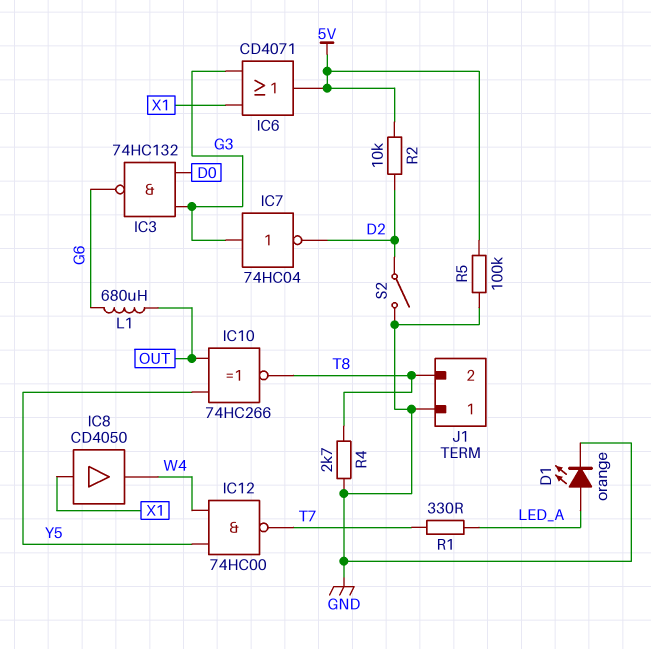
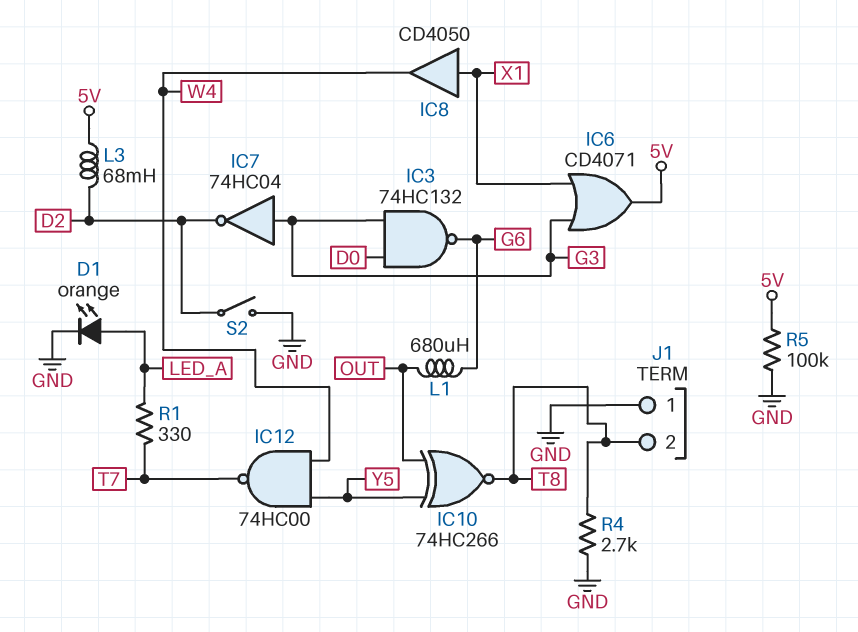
L3: none -> 68mH (5V, D2)
R2: 10k (5V, D2) -> none

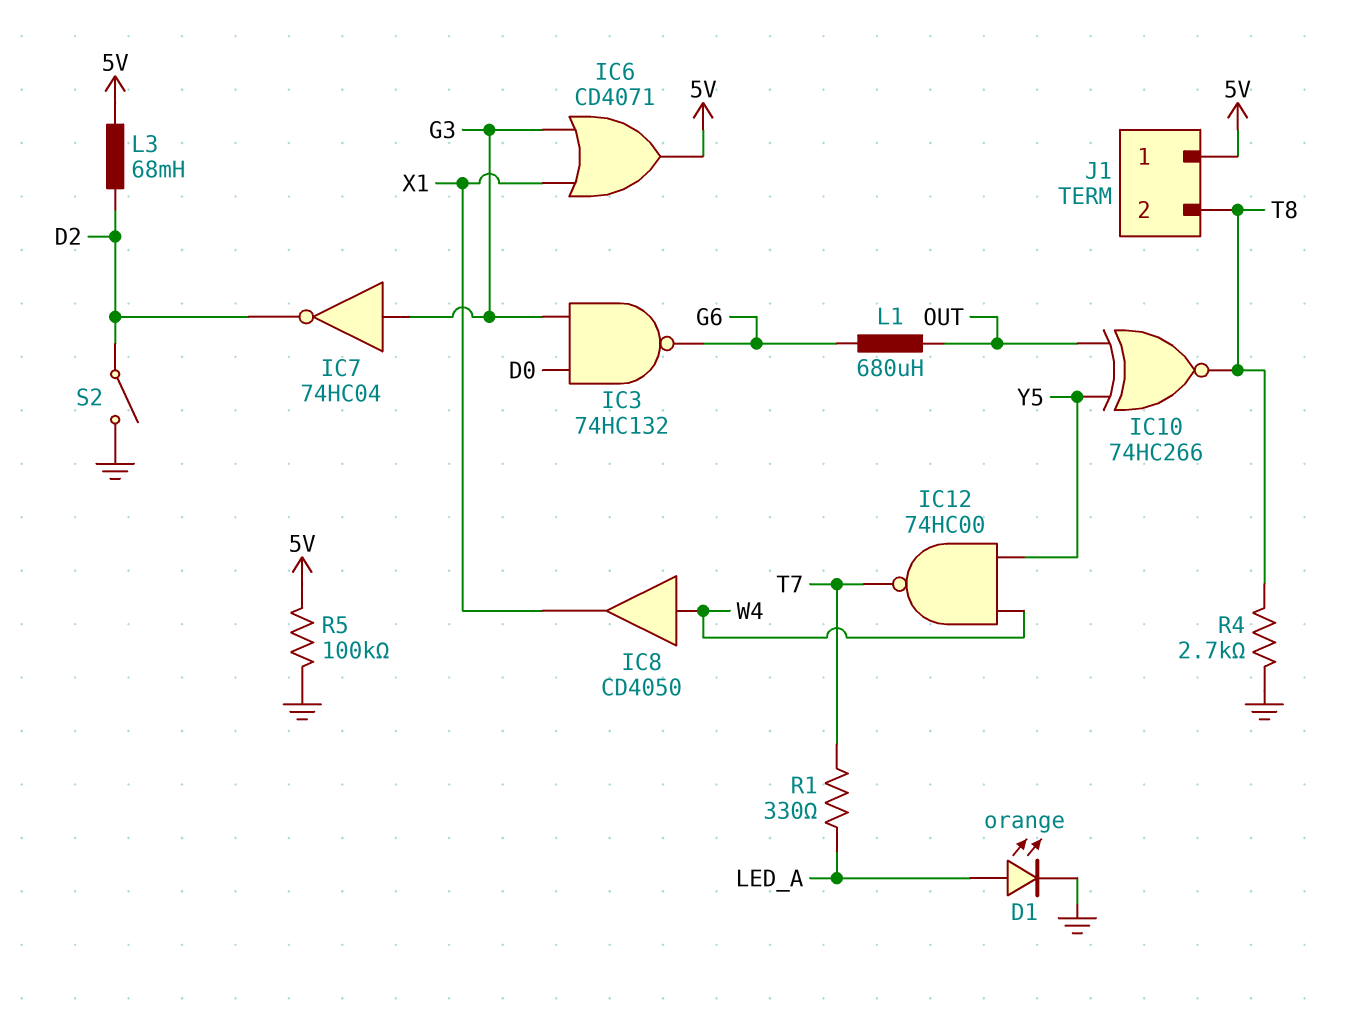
IC8: buffer CD4050 (in X1, out W4) -> buffer CD4050 (in W4, out X1)
J1 pin 1: GND -> 5V

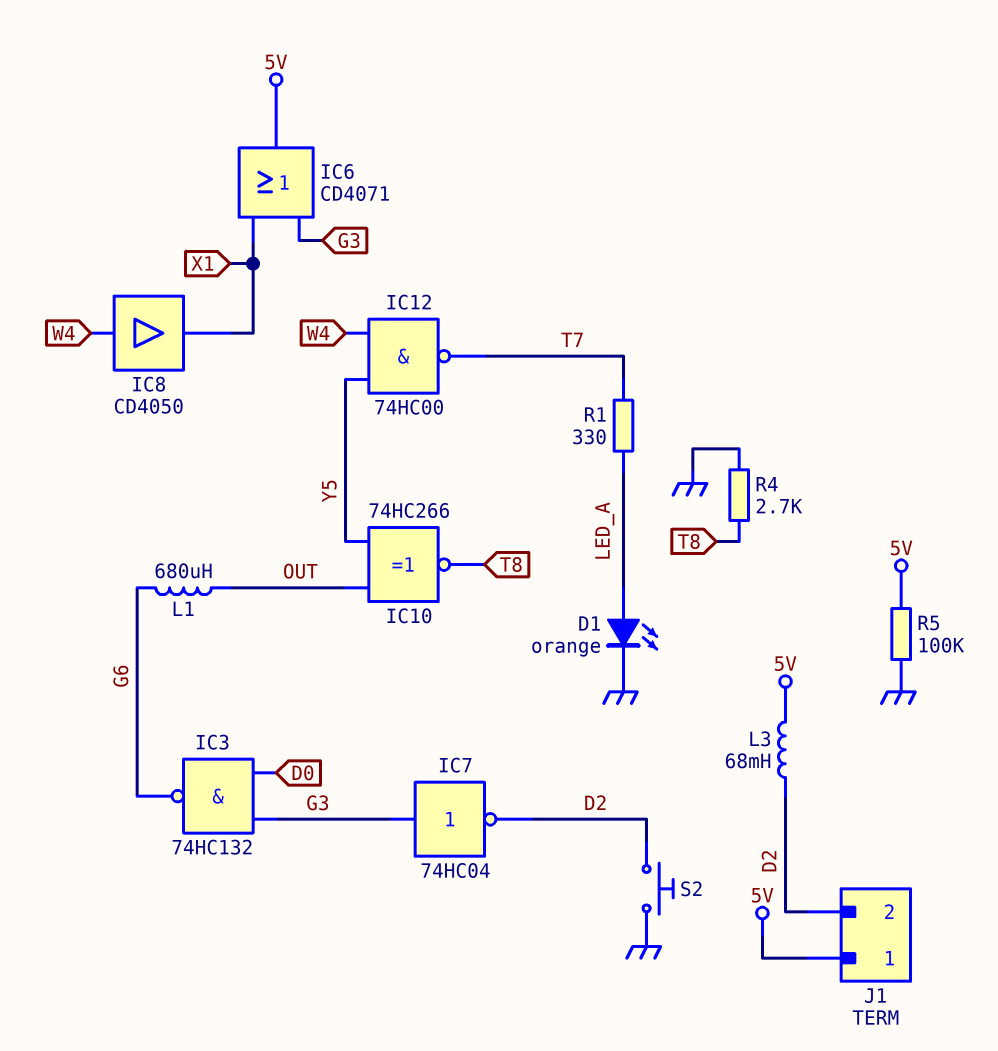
J1 pin 2: T8 -> D2
S2: switch (D2, GND) -> button (D2, GND)

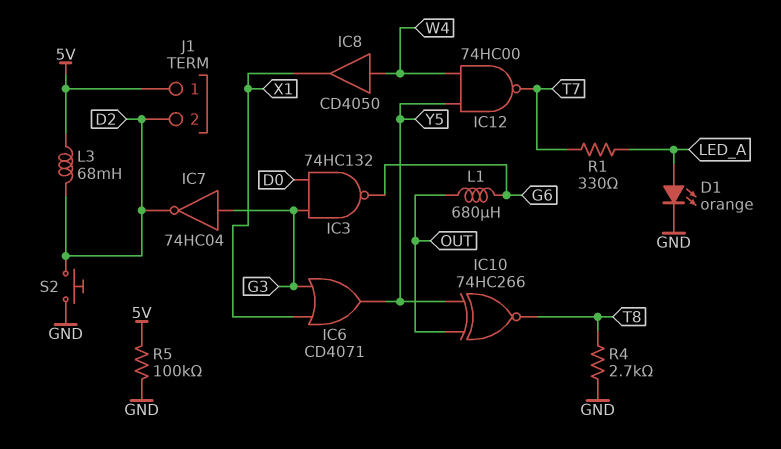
IC6: OR CD4071 (in G3, in X1, out 5V) -> OR CD4071 (in G3, in X1, out Y5)

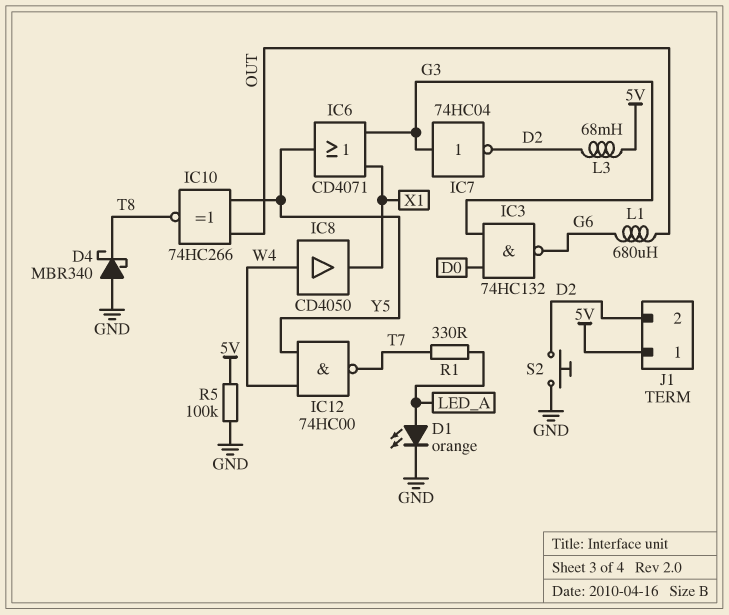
D4: none -> schottky MBR340 (A GND, K T8)
R4: 2.7k (GND, T8) -> none

